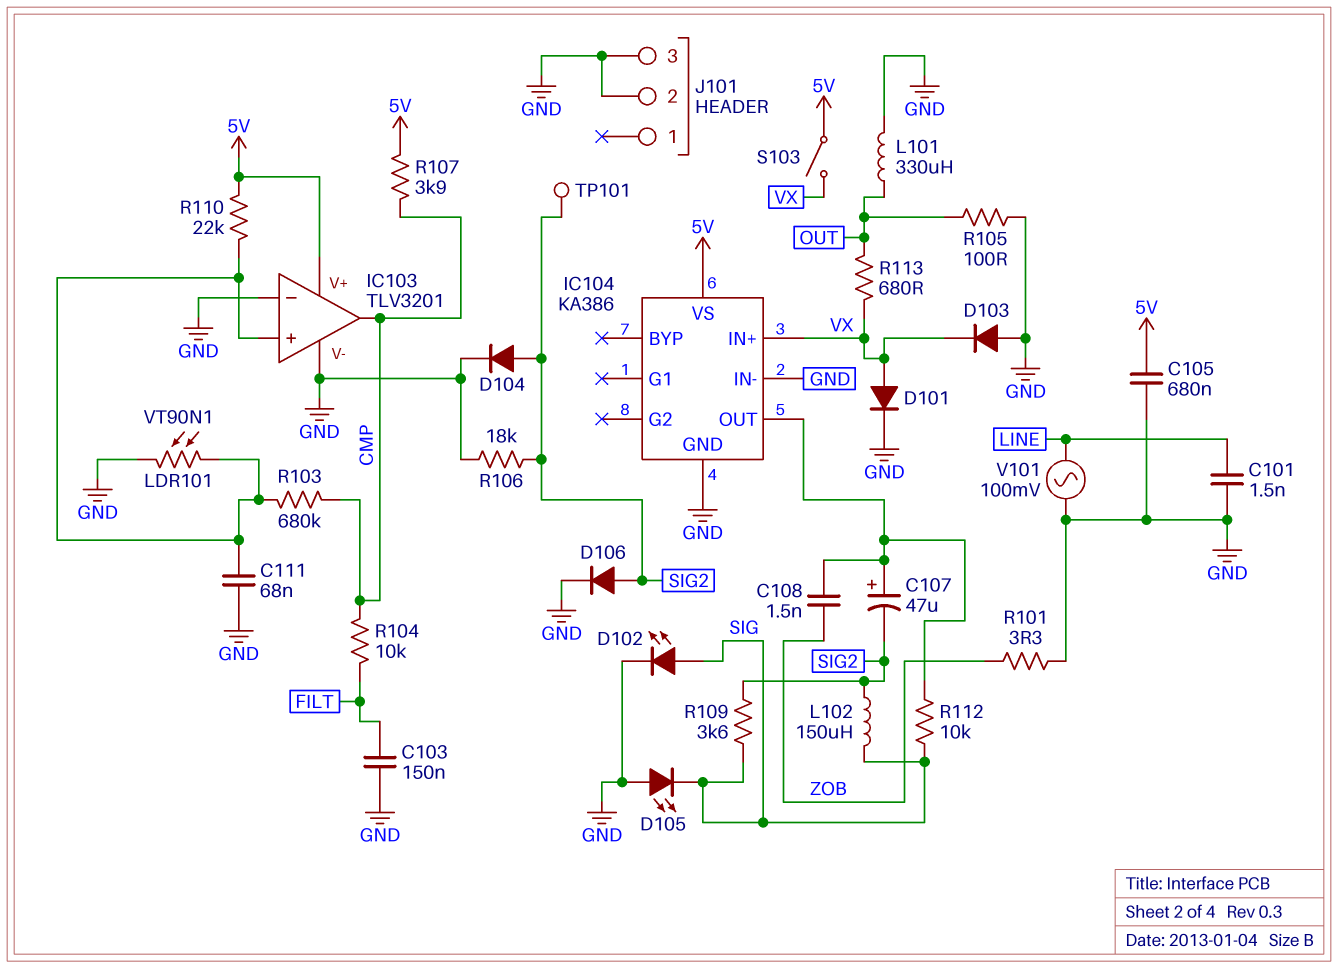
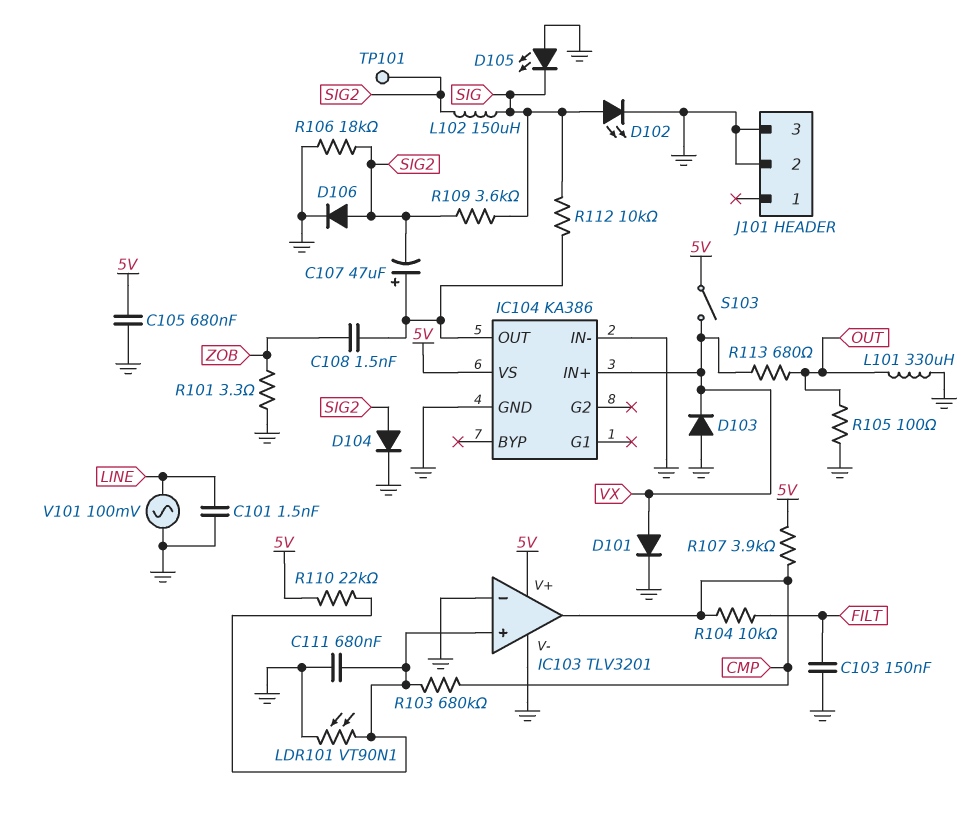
C111: 68nF (GND, IC103/in+) -> 680nF (GND, IC103/in+)

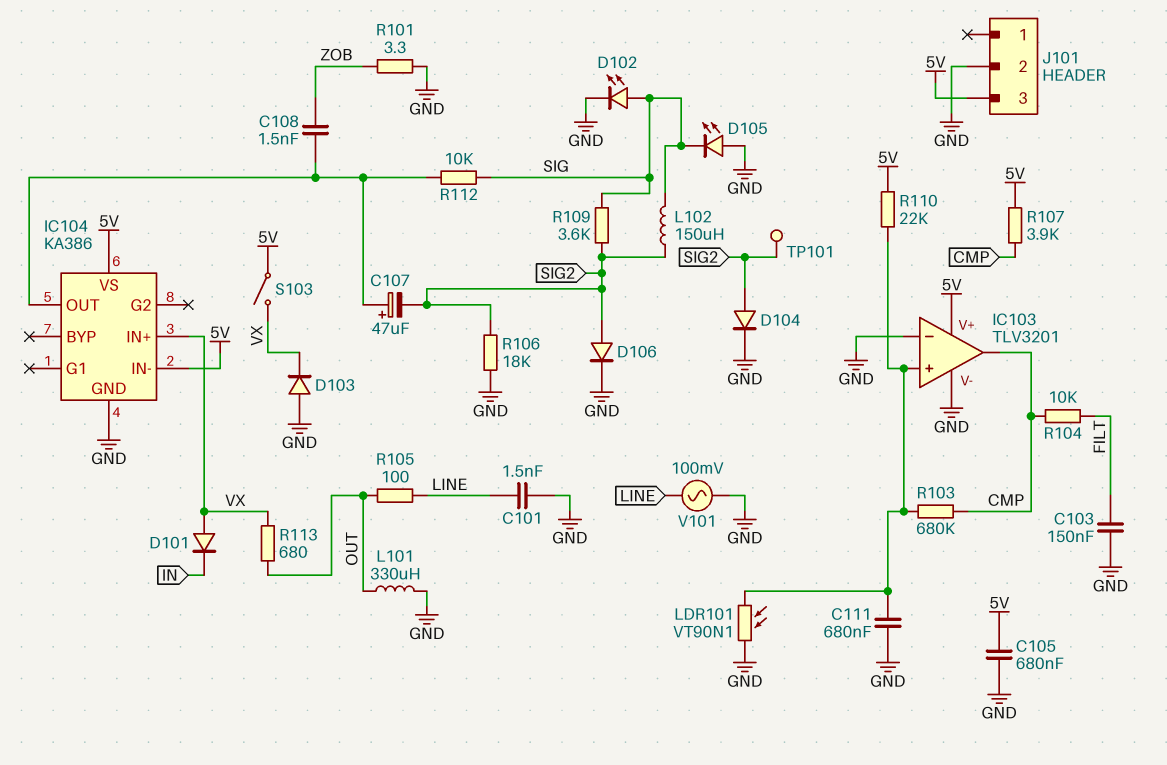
D101: diode (A VX, K GND) -> diode (A VX, K IN)
IC104 pin IN-: GND -> 5V
J101 pin 3: GND -> 5V
R105: 100 (GND, OUT) -> 100 (LINE, OUT)

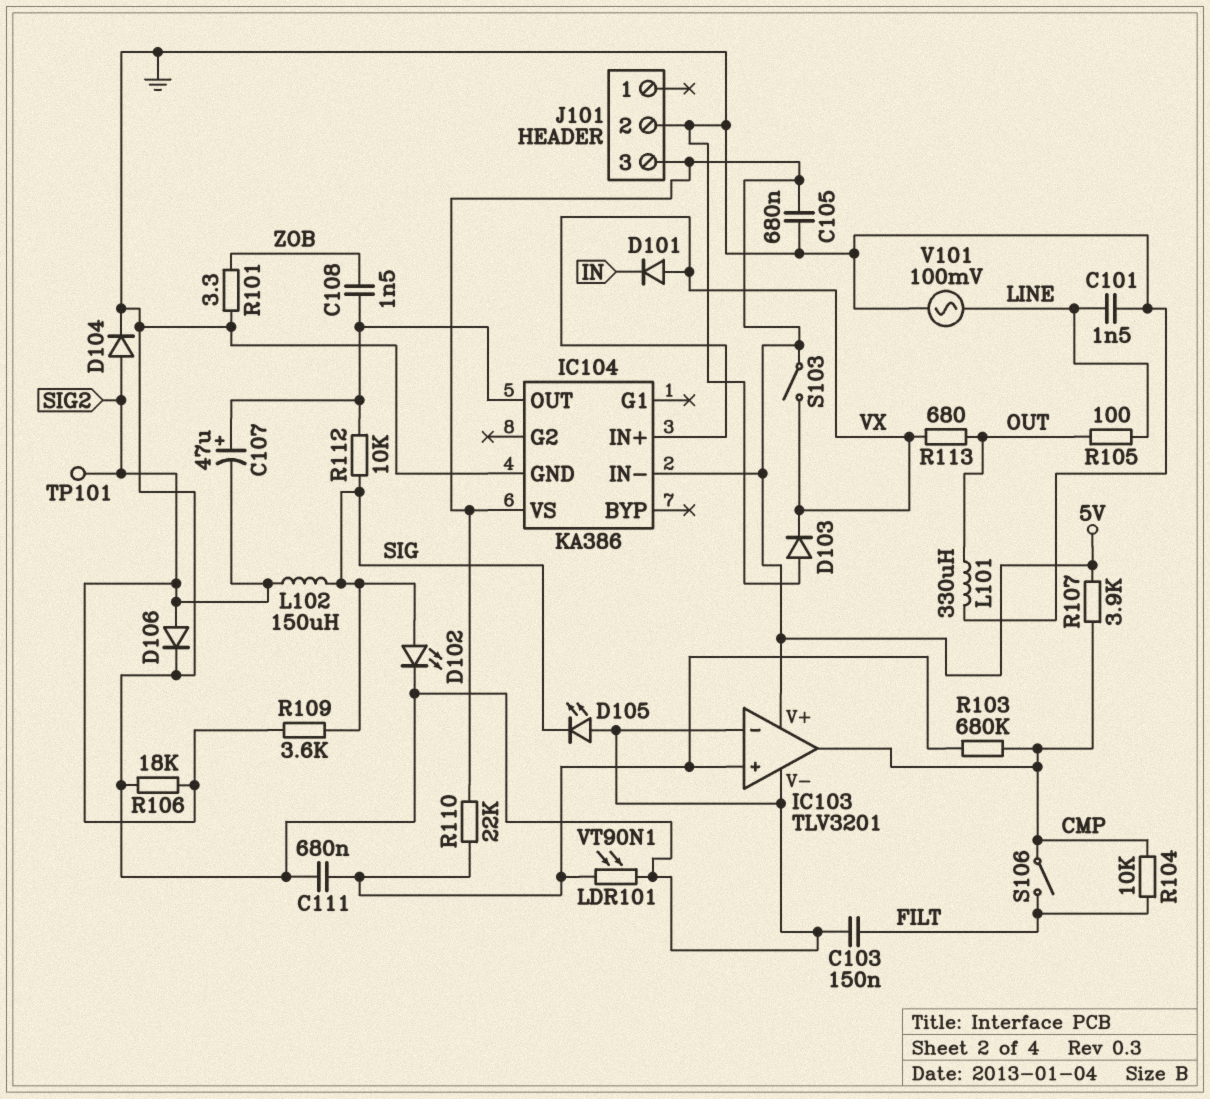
S106: none -> switch (CMP, FILT)

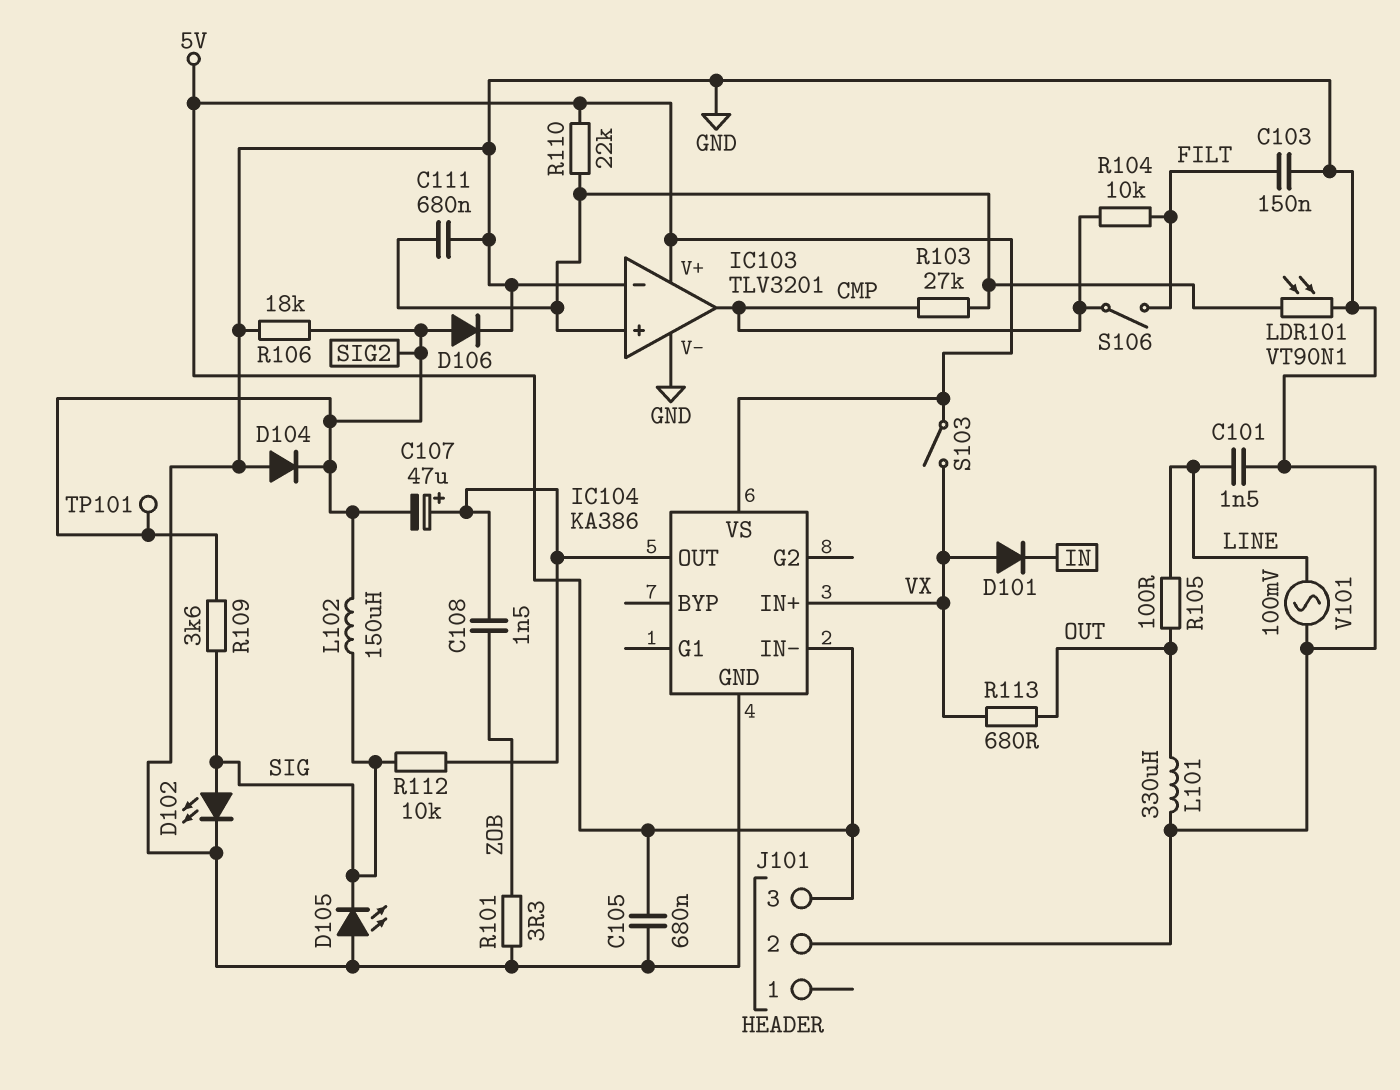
D103: diode (A GND, K VX) -> none
D104: diode (A SIG2, K GND) -> diode (A GND, K SIG2)
R103: 680k (CMP, IC103/in+) -> 27k (CMP, IC103/in+)
R107: 3.9k (5V, CMP) -> none

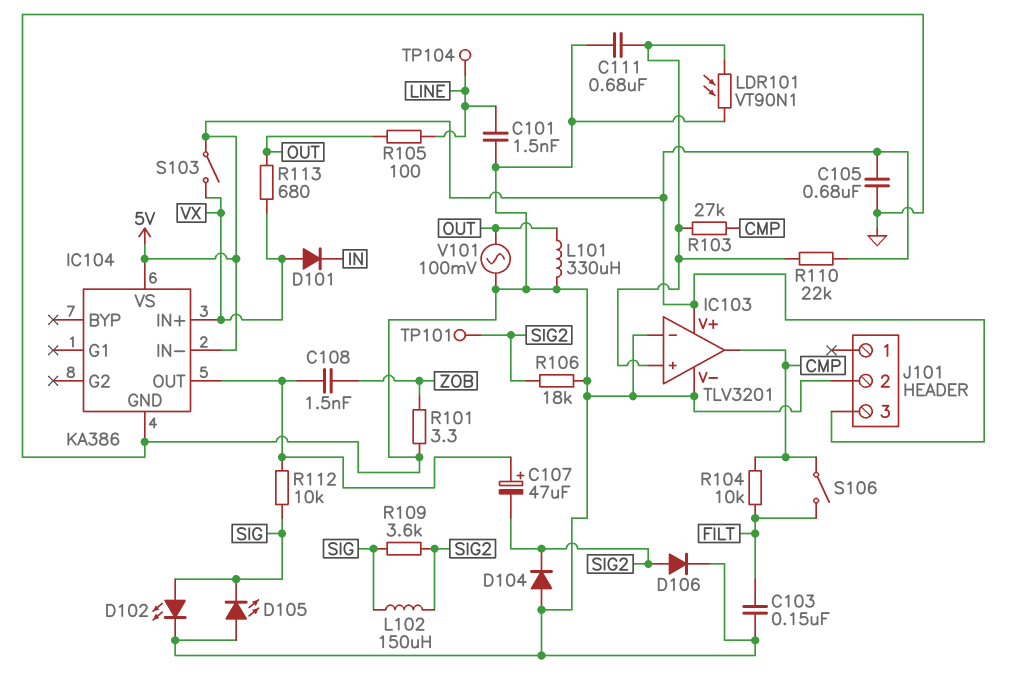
TP104: none -> test point (LINE)
V101: AC 100mV (GND, LINE) -> AC 100mV (GND, OUT)

